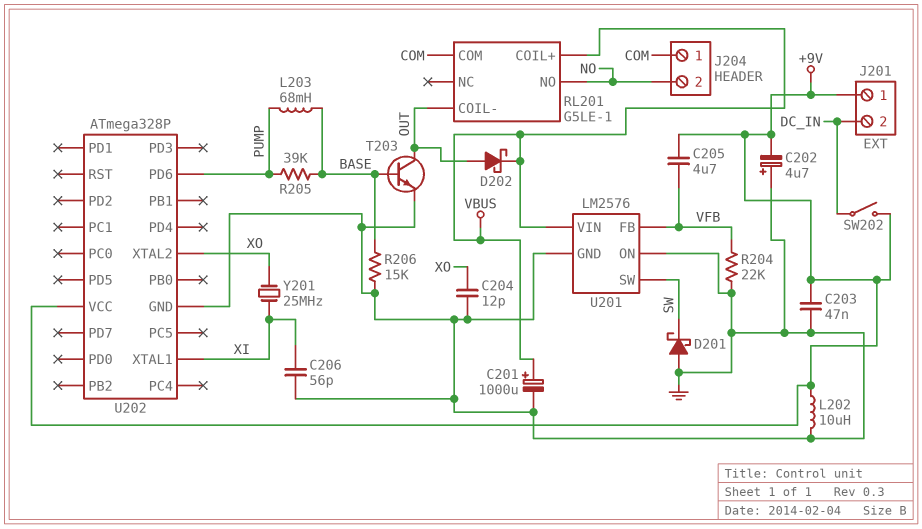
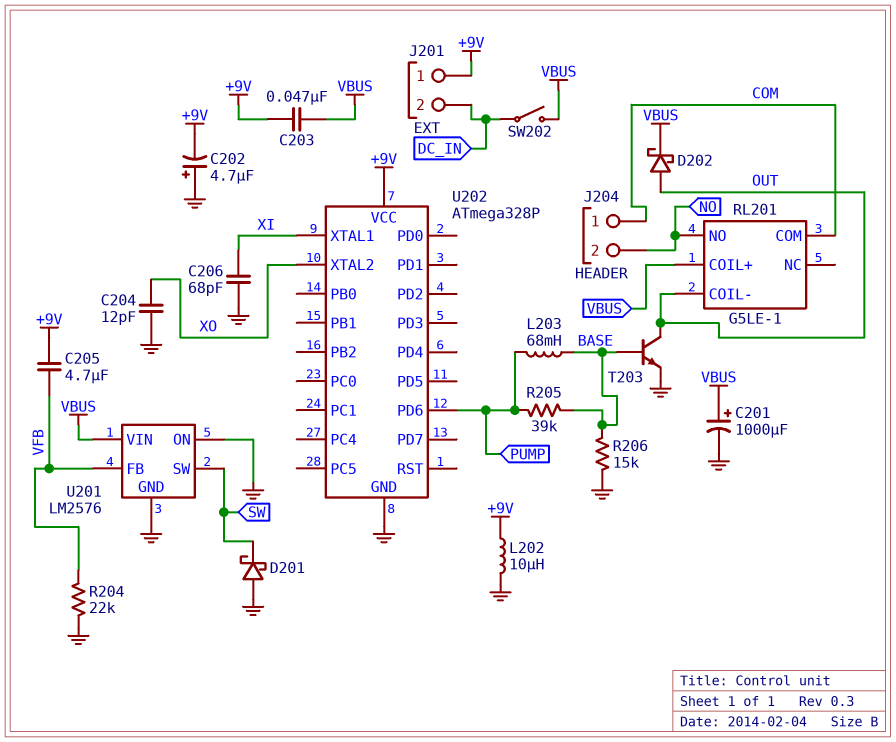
C203: 47nF (+9V, GND) -> 47nF (+9V, VBUS)
C206: 56pF (GND, XI) -> 68pF (GND, XI)
SW202: switch (+9V, DC_IN) -> switch (DC_IN, VBUS)
Y201: 25MHz (XI, XO) -> none

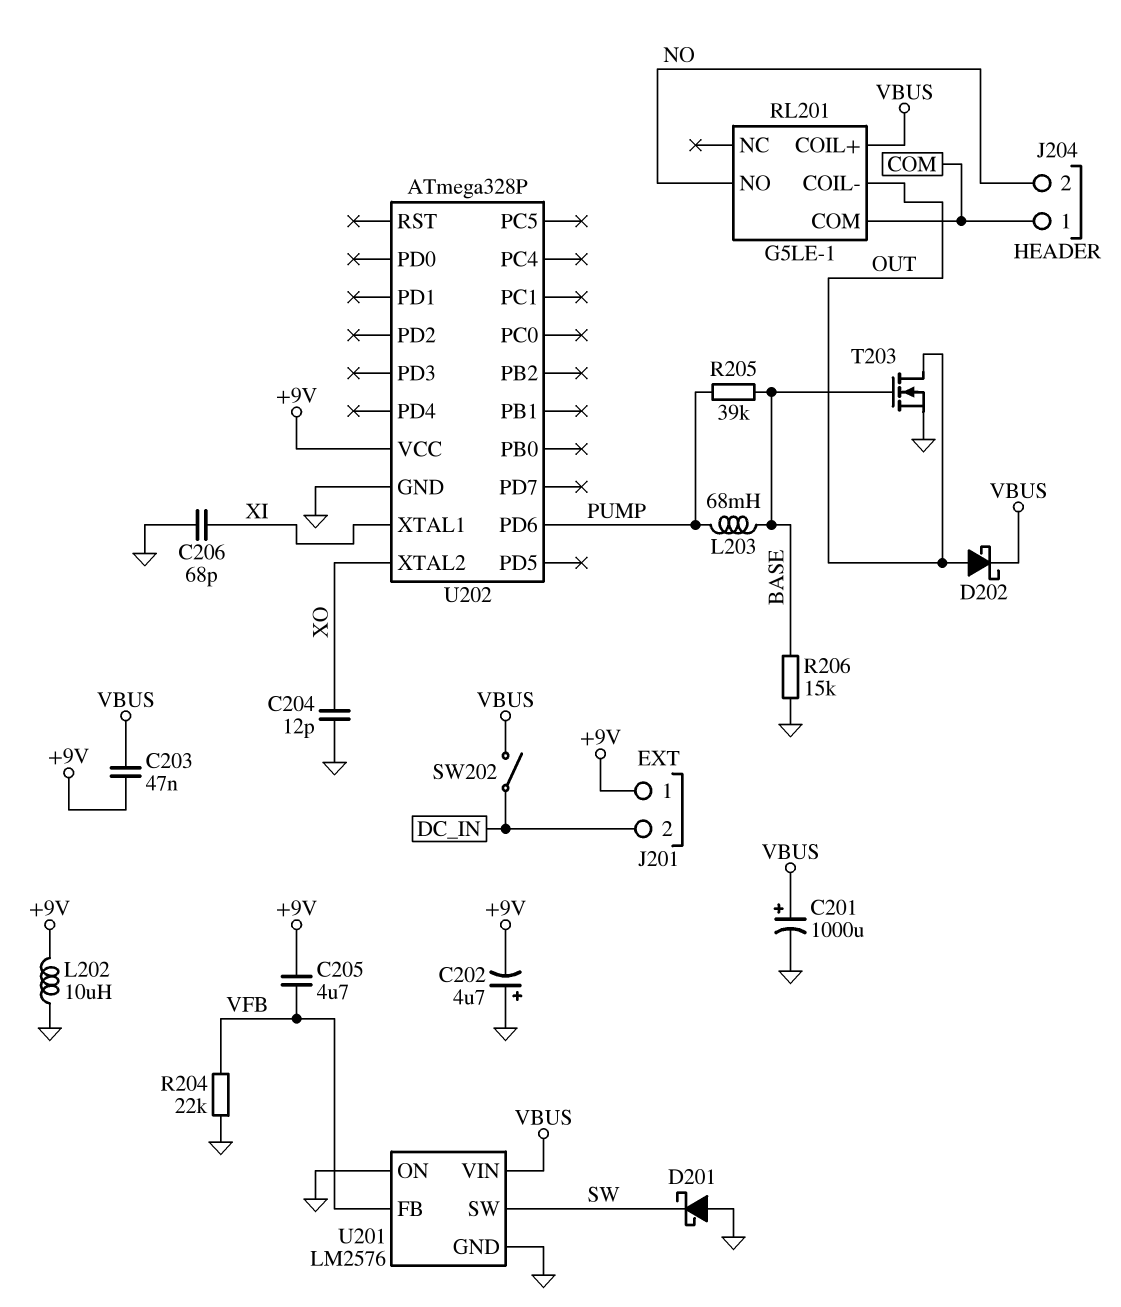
T203: NPN (B BASE, C OUT, E GND) -> NMOS (G BASE, D OUT, S GND)

